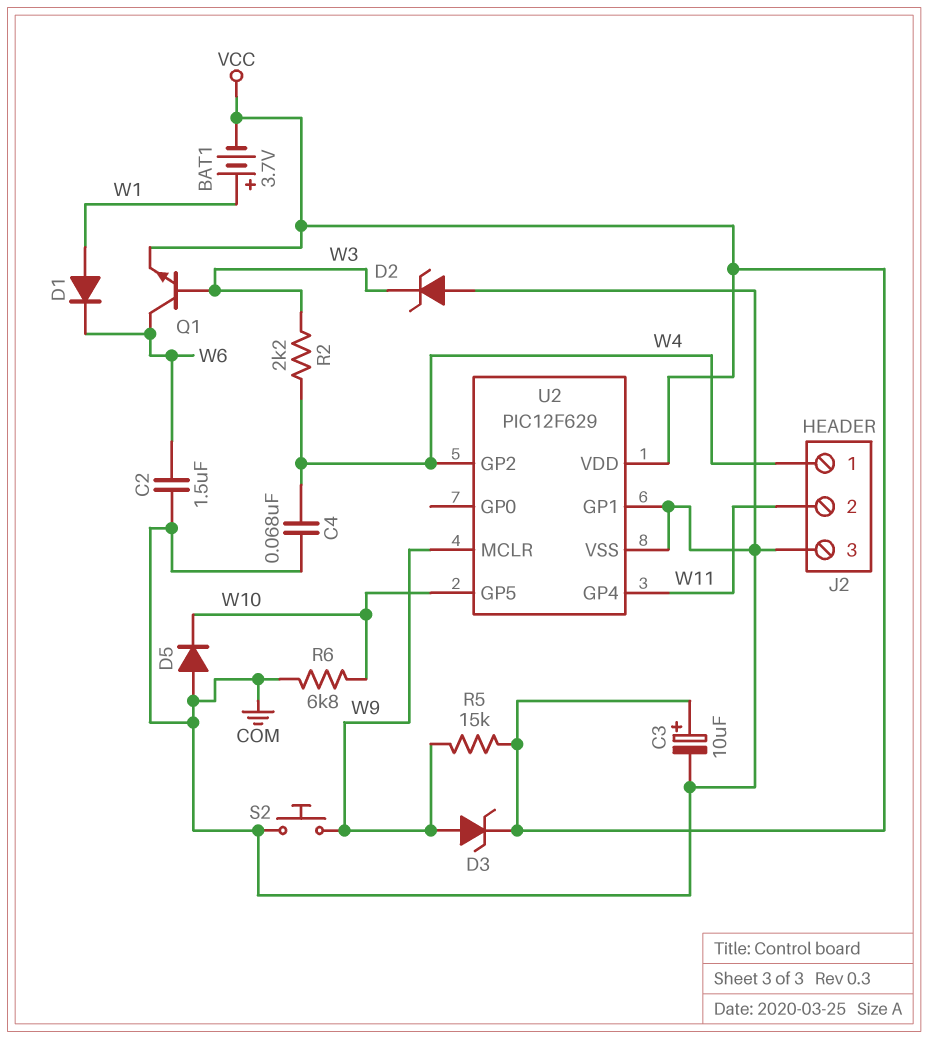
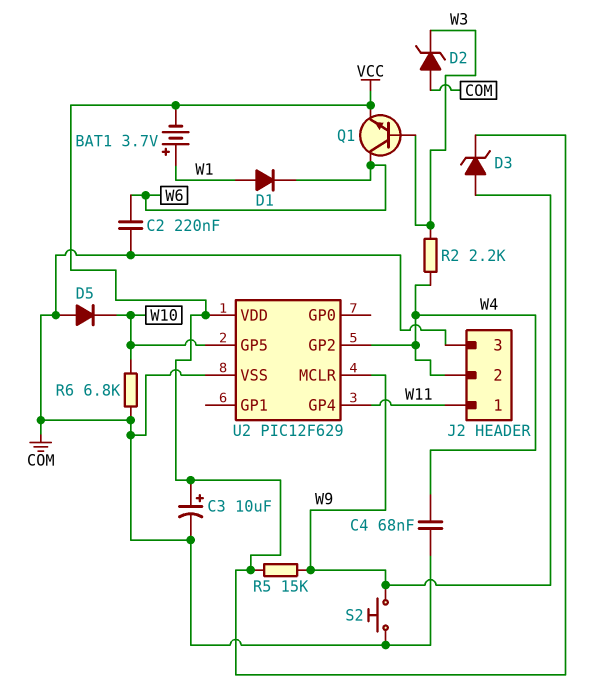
C2: 1.5uF (COM, W6) -> 220nF (COM, W6)
J2 pin 1: W4 -> W11
J2 pin 2: W11 -> W4
U2 pin GP1: COM -> none

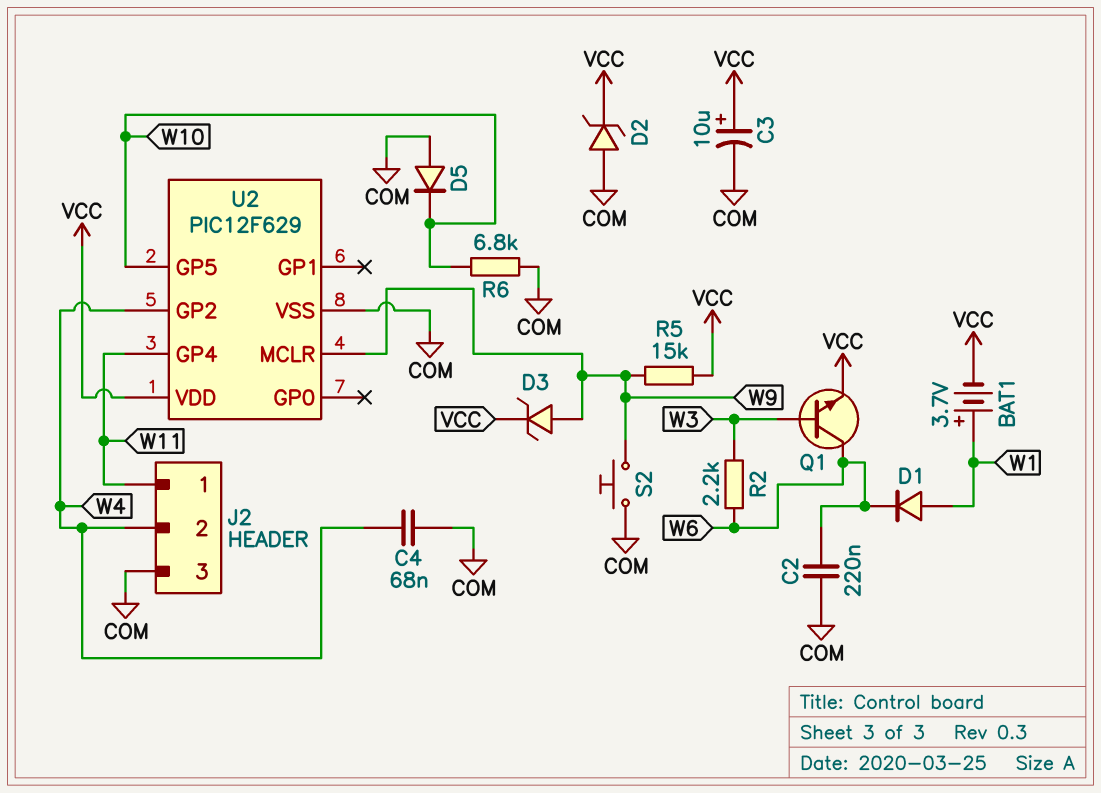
D2: zener (A COM, K W3) -> zener (A COM, K VCC)
R2: 2.2k (W3, W4) -> 2.2k (W3, W6)

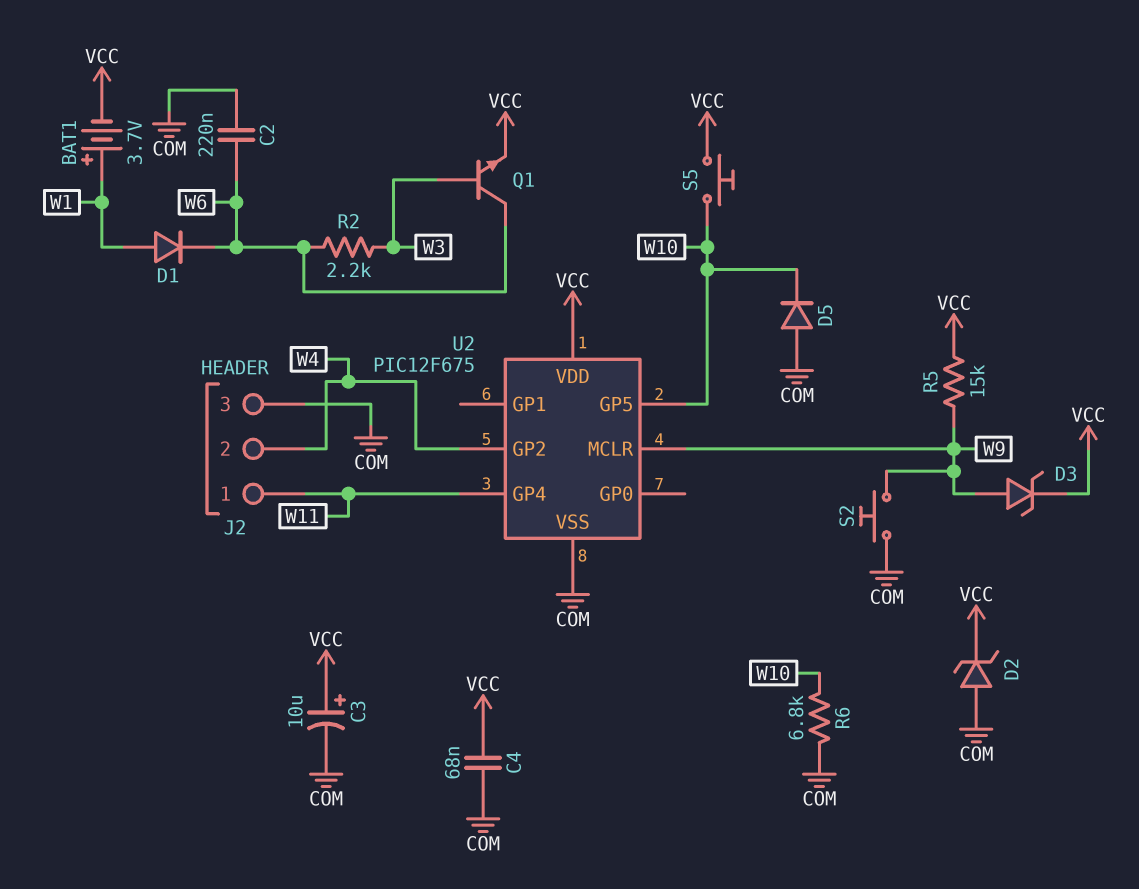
C4: 68nF (COM, W4) -> 68nF (COM, VCC)
S5: none -> button (VCC, W10)
U2: PIC12F629 -> PIC12F675

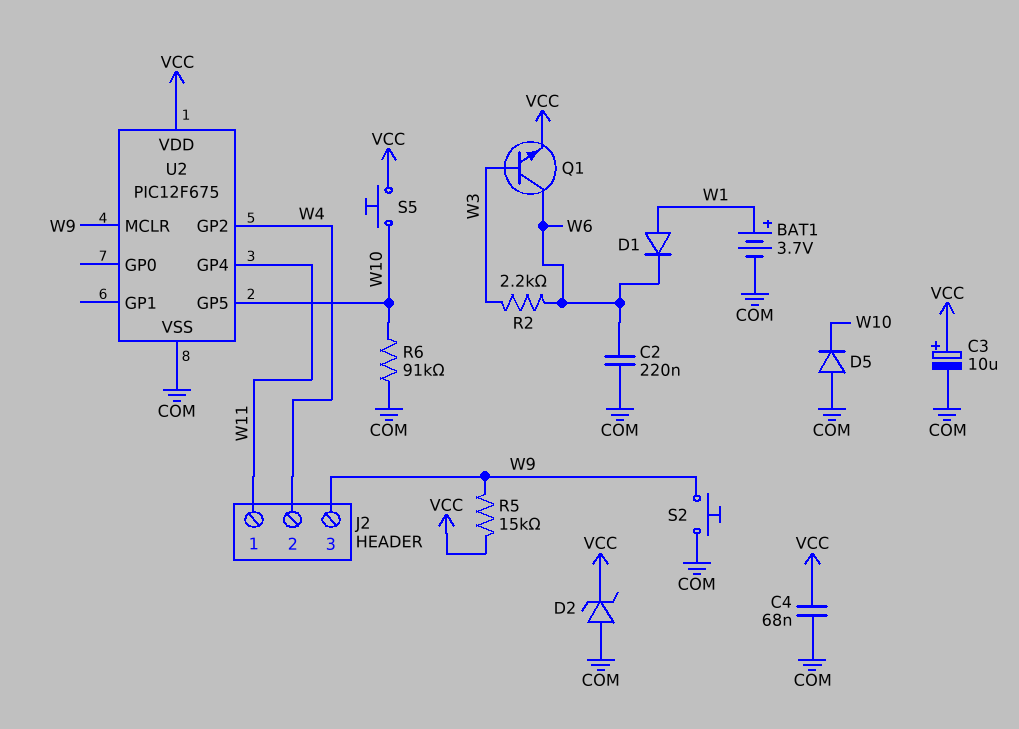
BAT1: 3.7V (plus W1, minus VCC) -> 3.7V (plus W1, minus COM)
D3: zener (A W9, K VCC) -> none
J2 pin 3: COM -> W9
R6: 6.8k (COM, W10) -> 91k (COM, W10)

